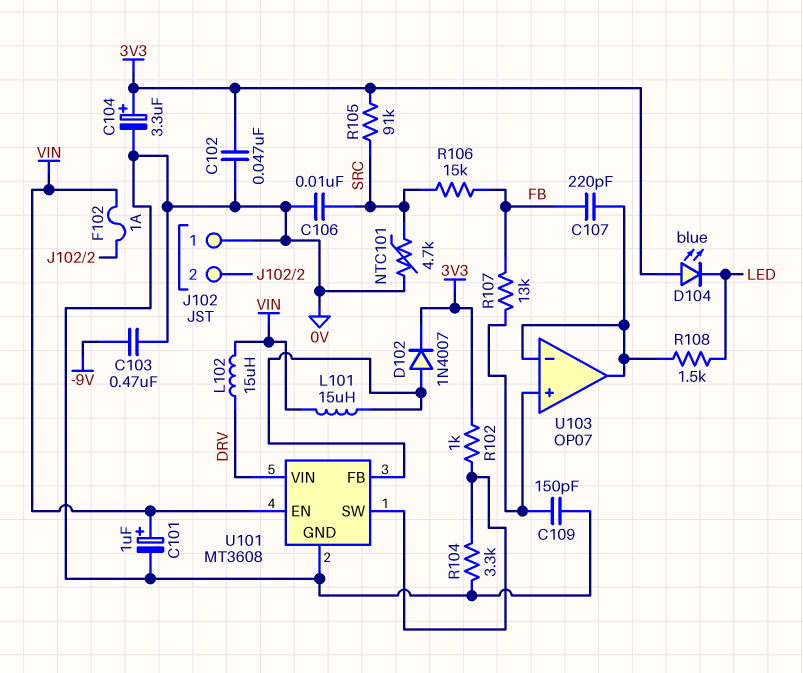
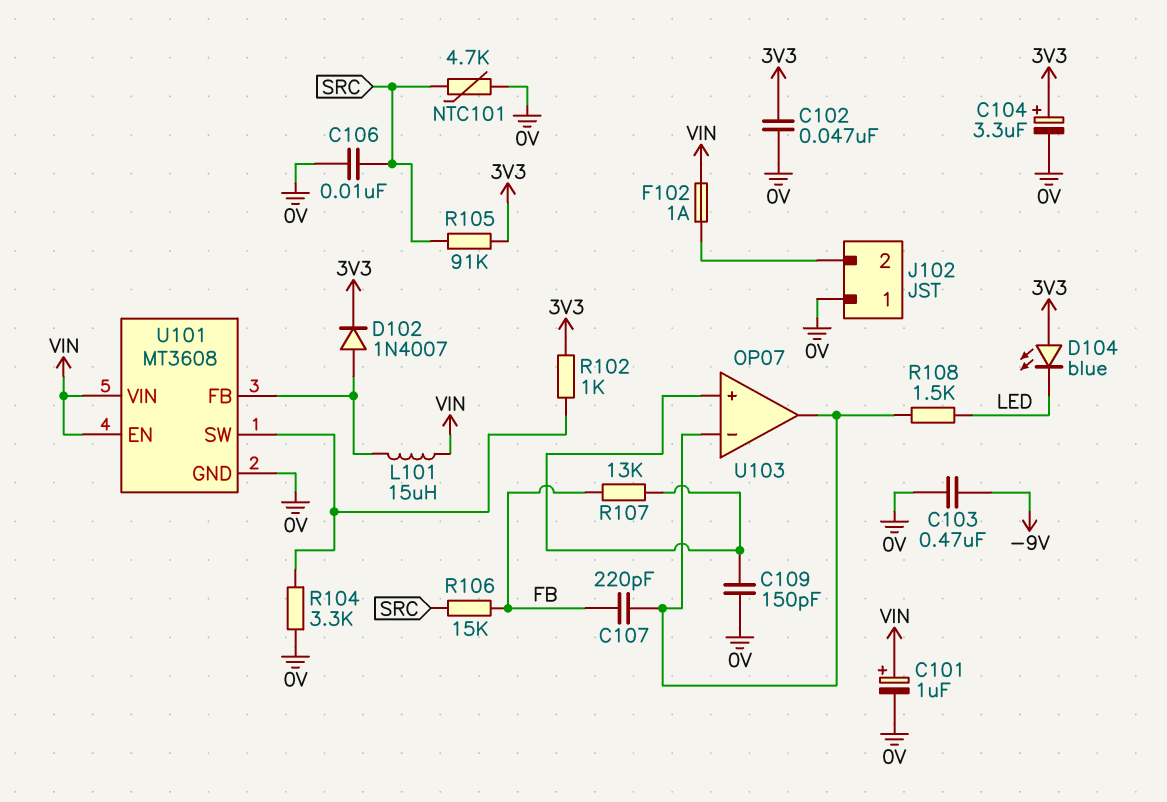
L102: 15uH (DRV, VIN) -> none
U101 pin VIN: DRV -> VIN

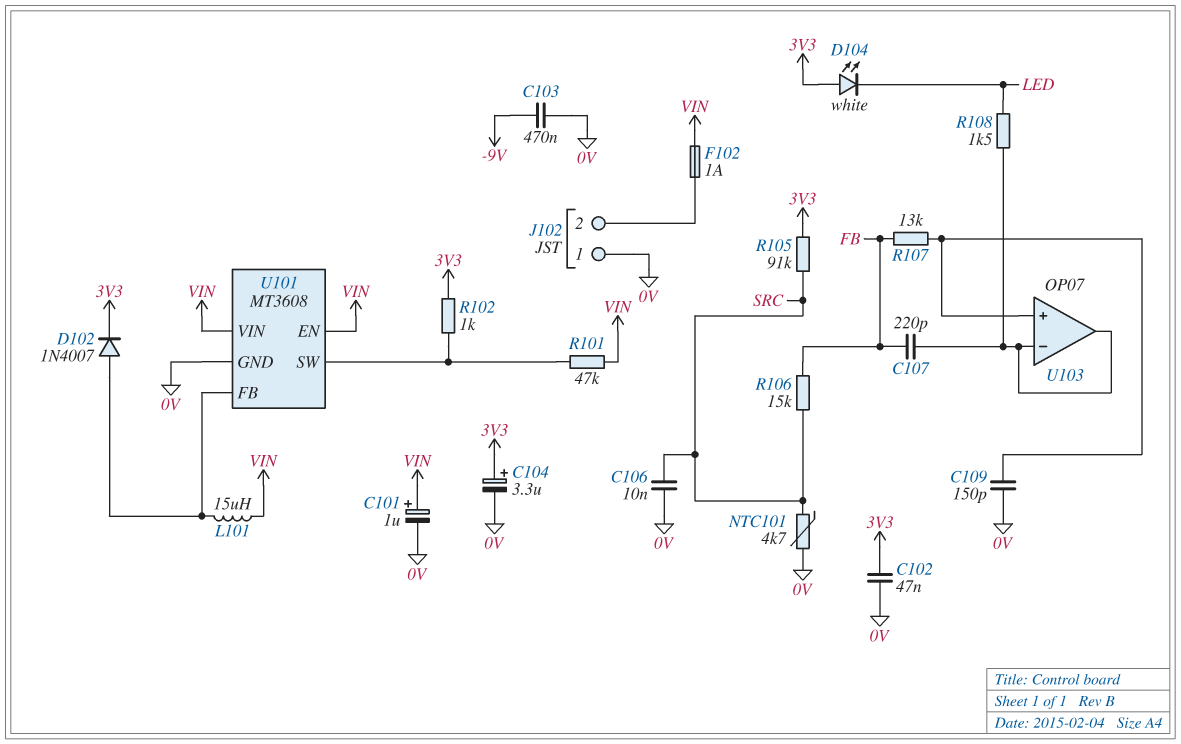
D104: LED blue (A 3V3, K LED) -> LED white (A 3V3, K LED)
R101: none -> 47k (U101/SW, VIN)
R104: 3.3k (0V, U101/SW) -> none

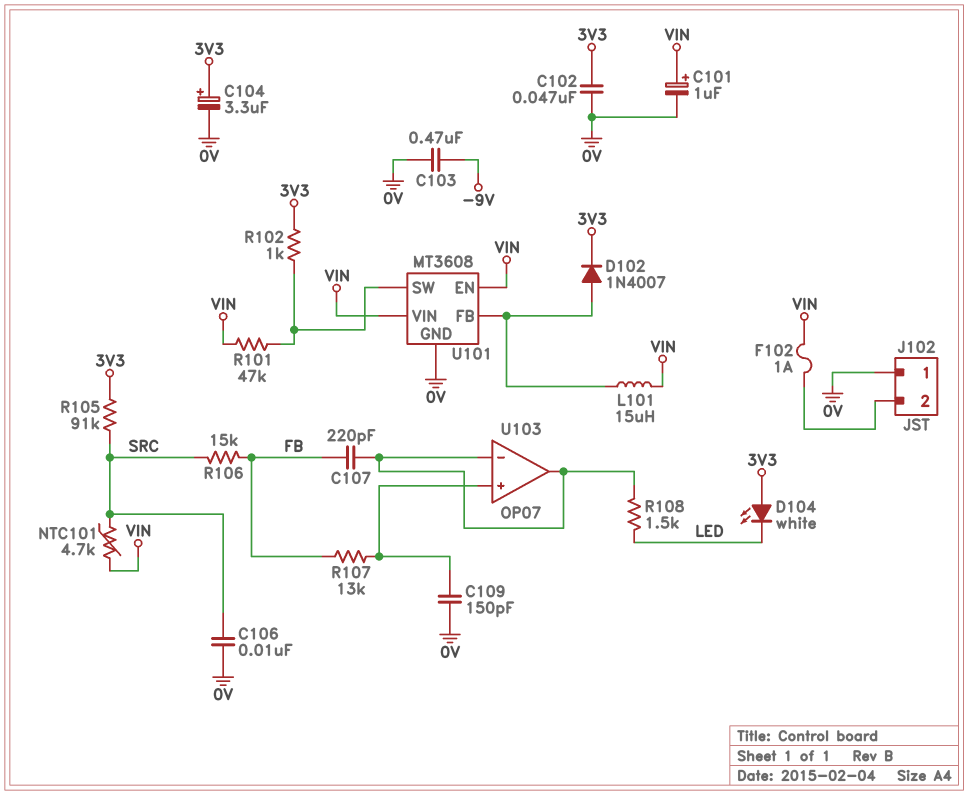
NTC101: 4.7k (0V, SRC) -> 4.7k (SRC, VIN)

